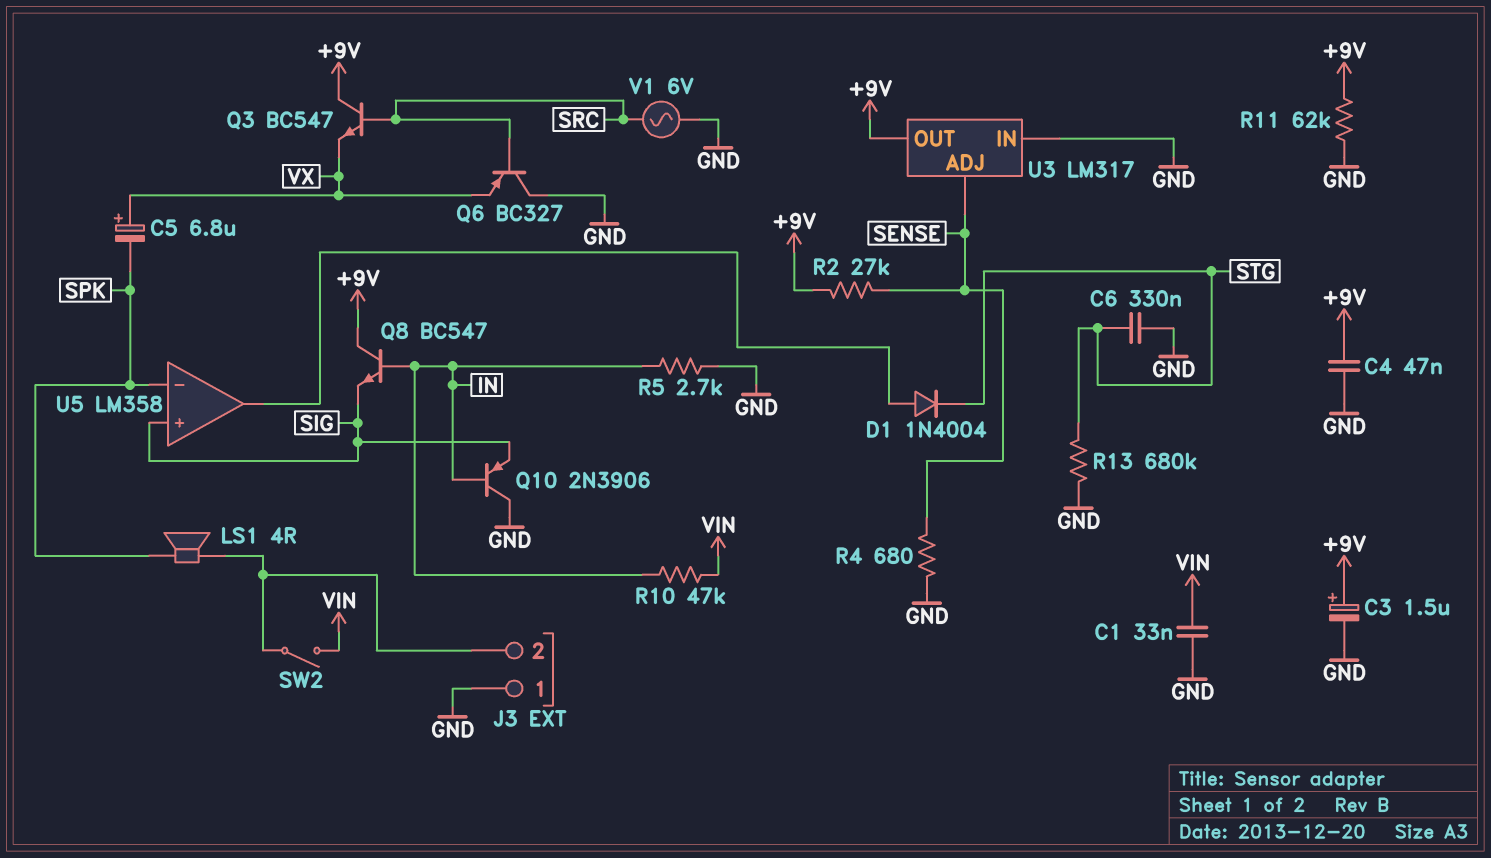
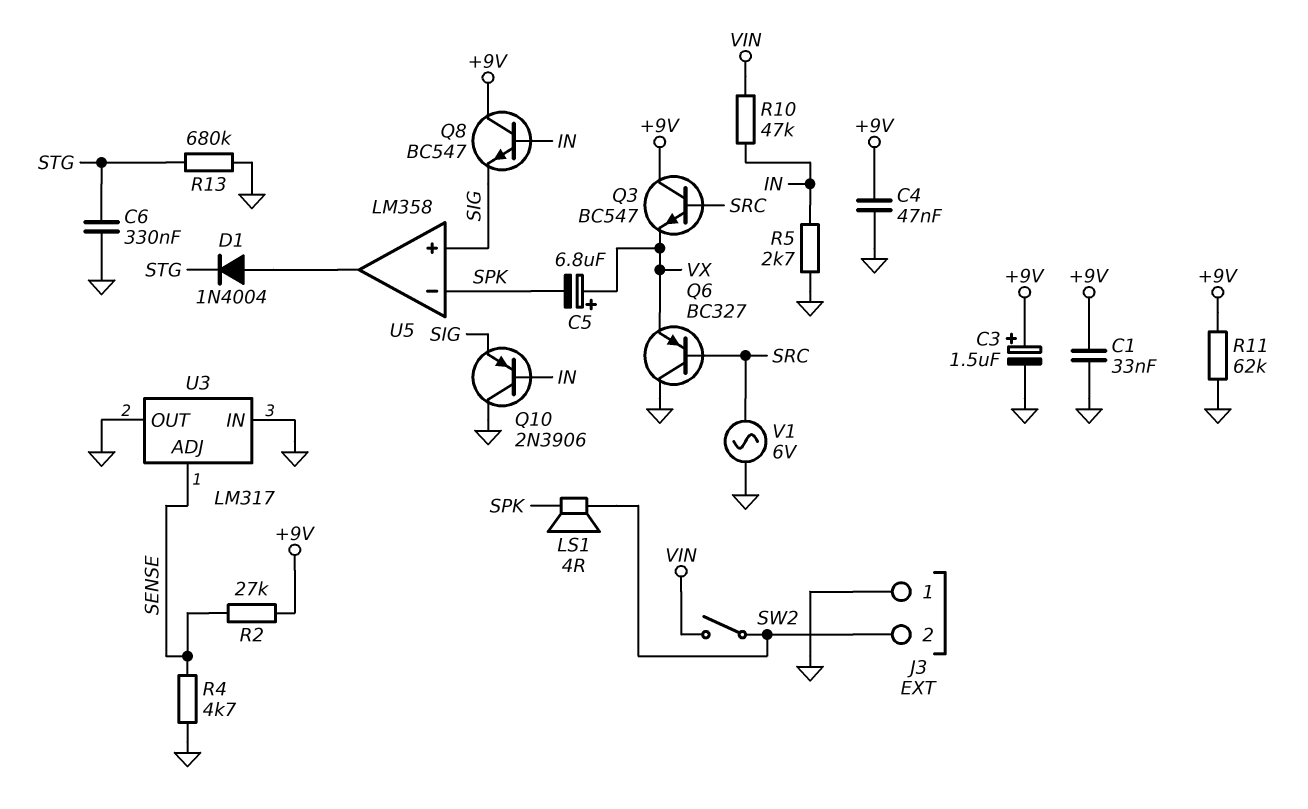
C1: 33nF (GND, VIN) -> 33nF (+9V, GND)
R4: 680 (GND, SENSE) -> 4.7k (GND, SENSE)
U3 pin OUT: +9V -> GND

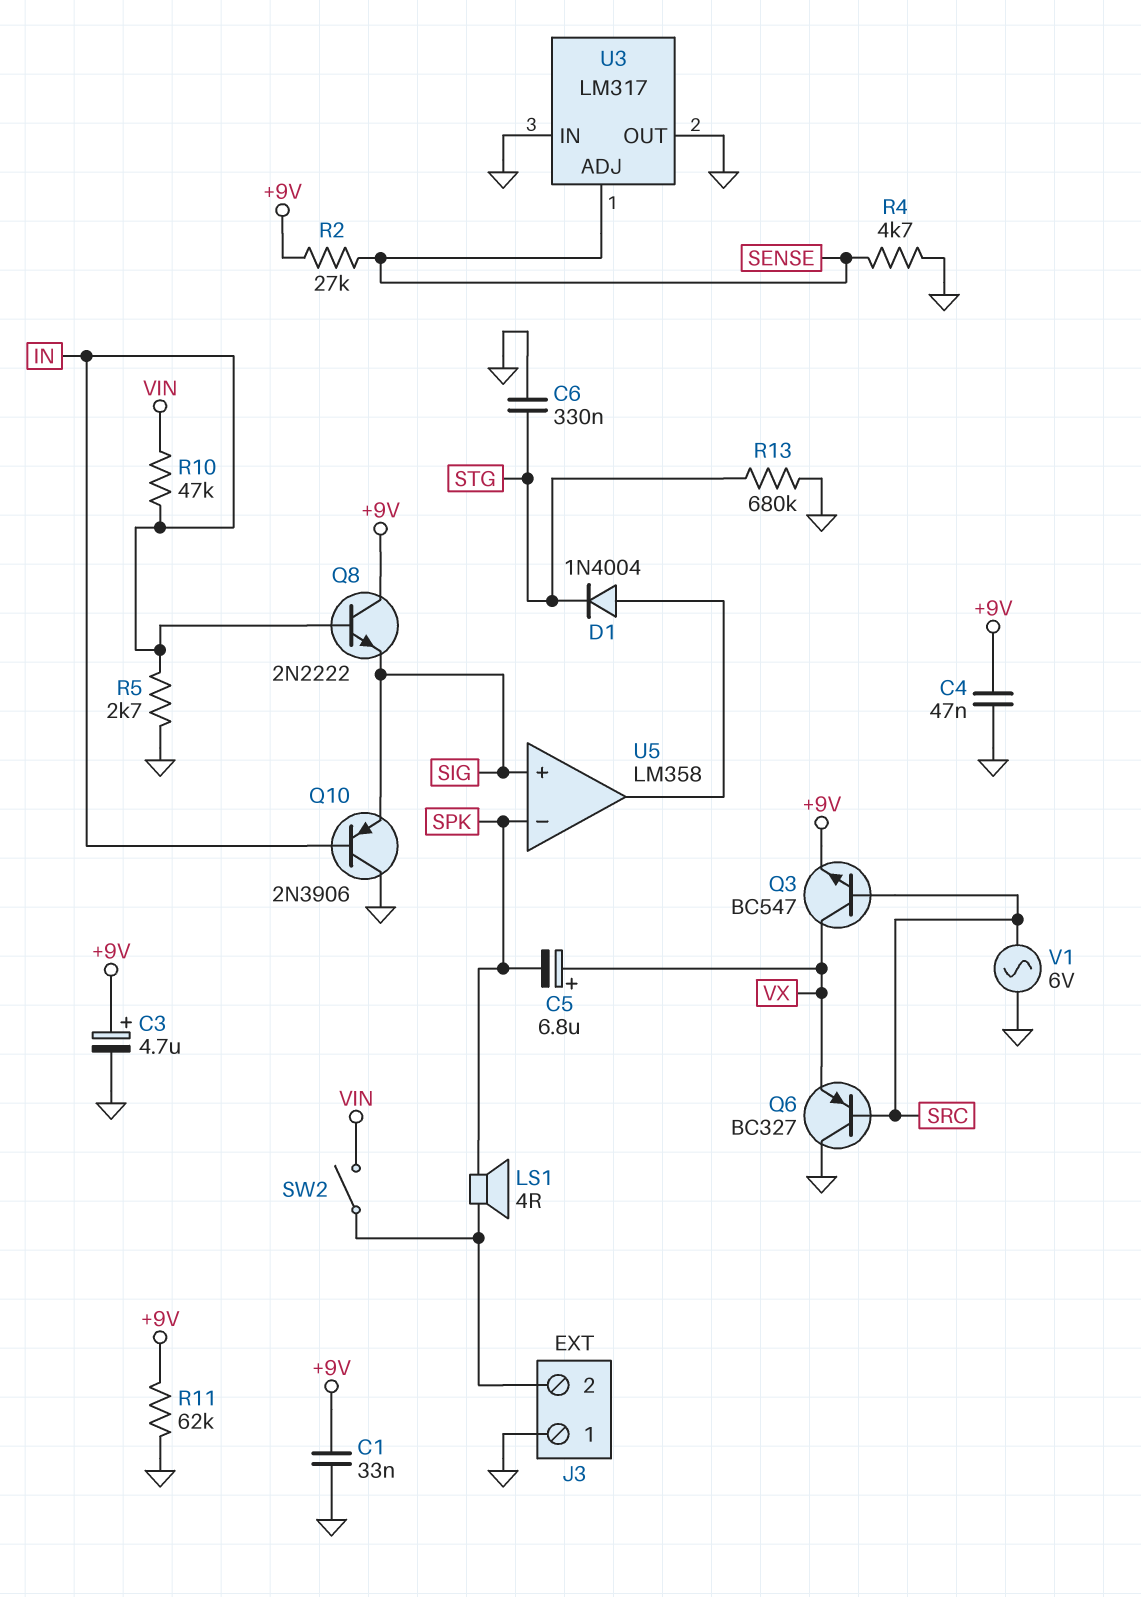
C3: 1.5uF (plus +9V, minus GND) -> 4.7uF (plus +9V, minus GND)
Q3: NPN BC547 (B SRC, C +9V, E VX) -> NPN BC547 (B SRC, C VX, E +9V)
Q8: NPN BC547 (B IN, C +9V, E SIG) -> NPN 2N2222 (B IN, C +9V, E SIG)

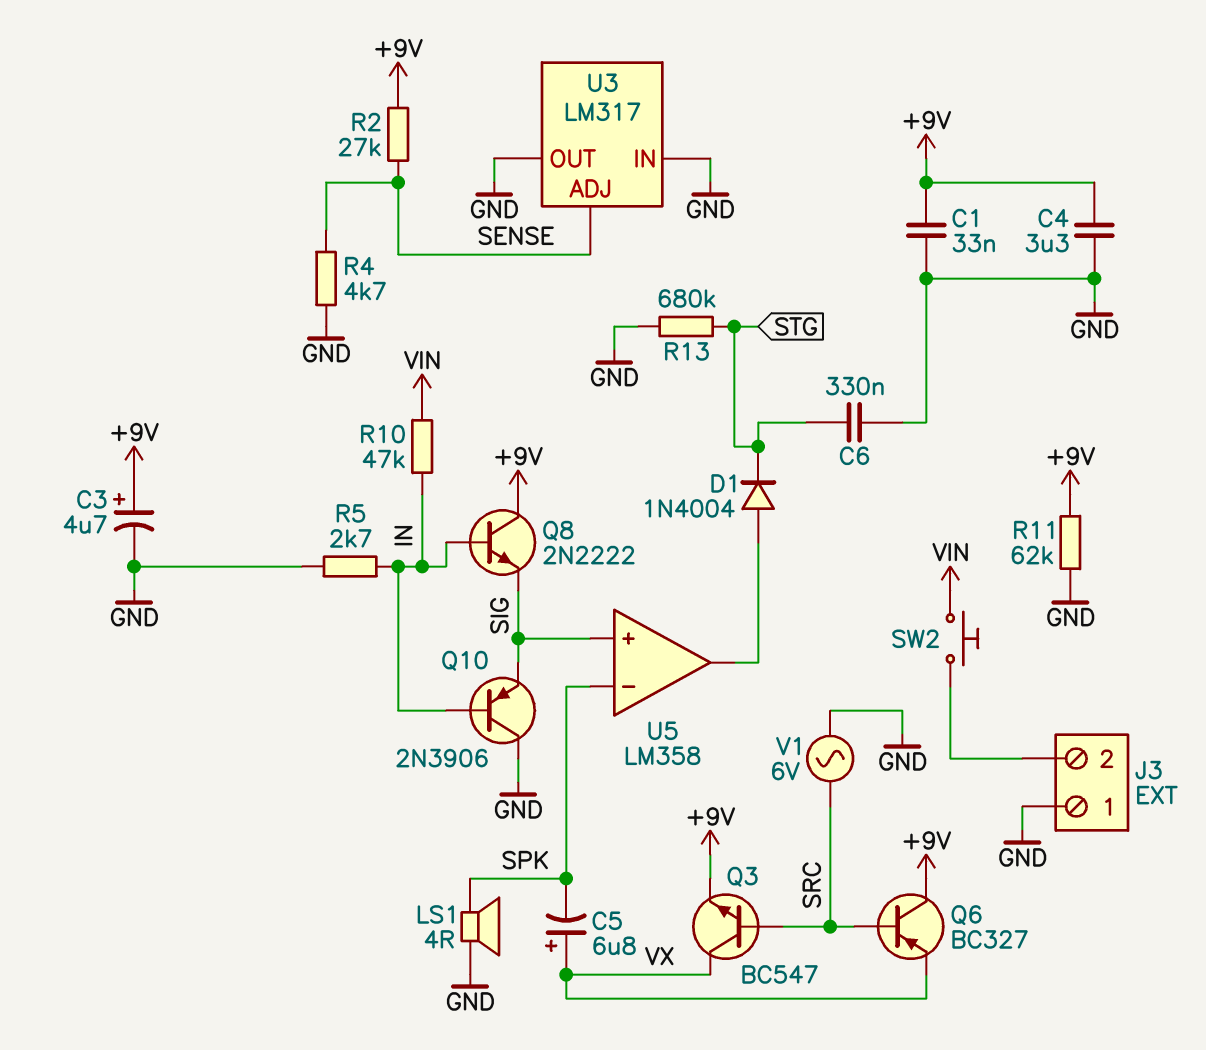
C4: 47nF (+9V, GND) -> 3.3uF (+9V, GND)
LS1: speaker 4R (J3/2, SPK) -> speaker 4R (GND, SPK)
Q6: PNP BC327 (B SRC, C GND, E VX) -> PNP BC327 (B SRC, C +9V, E VX)
SW2: switch (J3/2, VIN) -> button (J3/2, VIN)

